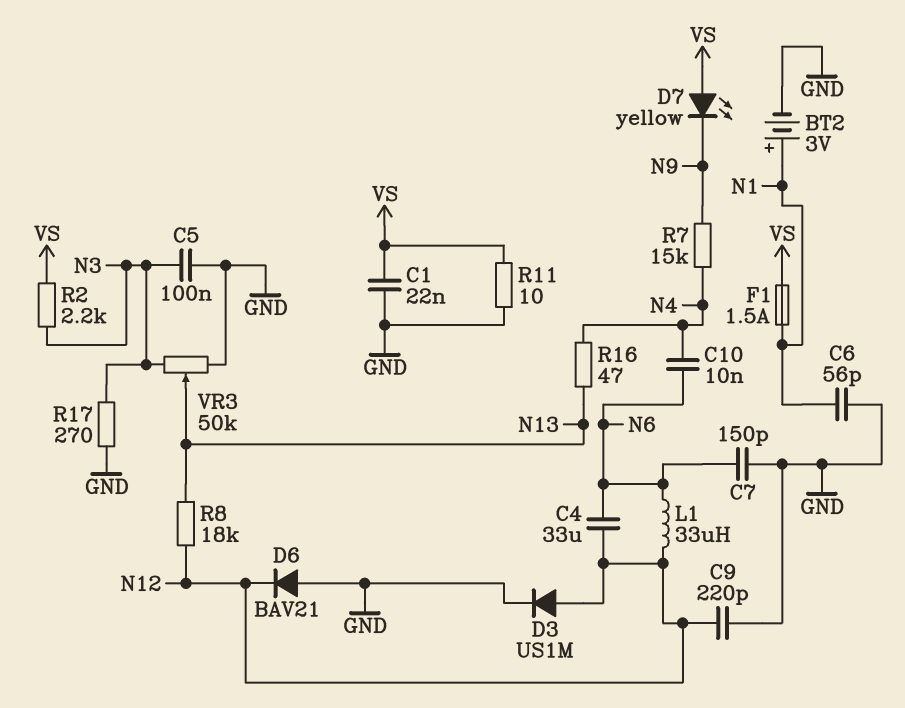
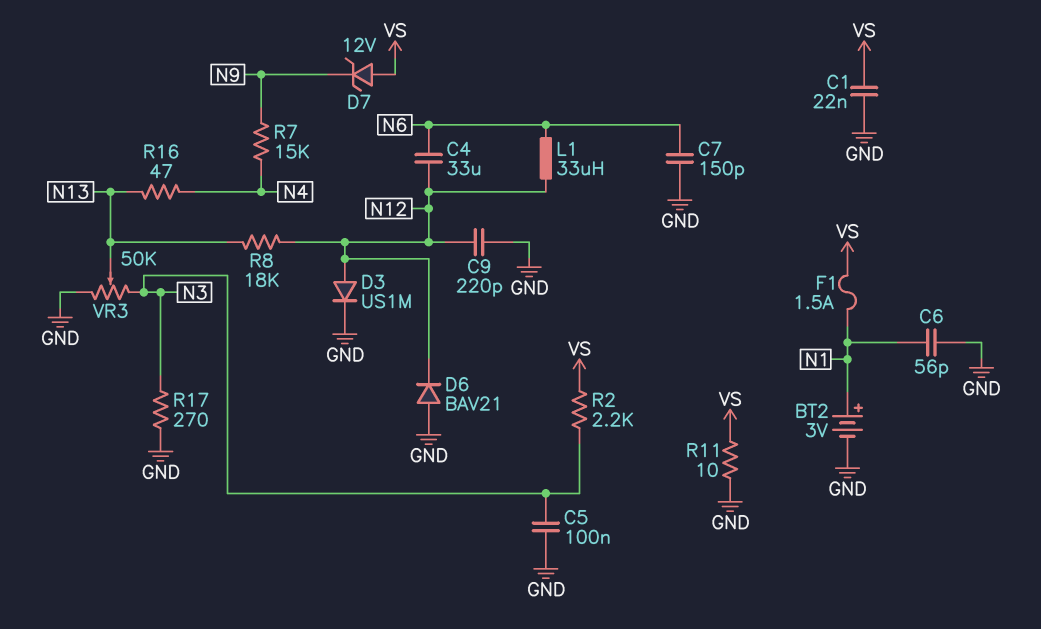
C10: 10nF (N4, N6) -> none
D7: LED yellow (A VS, K N9) -> zener 12V (A VS, K N9)

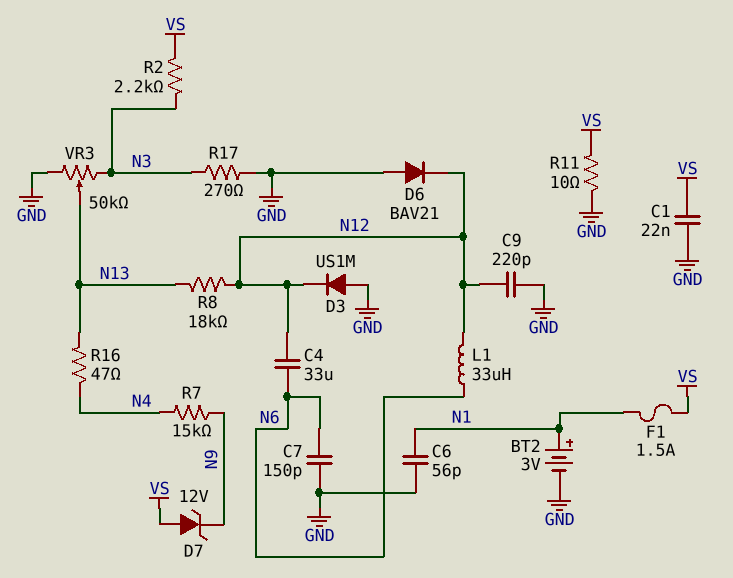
C5: 100nF (GND, N3) -> none
D3: diode US1M (A N12, K GND) -> diode US1M (A GND, K N12)

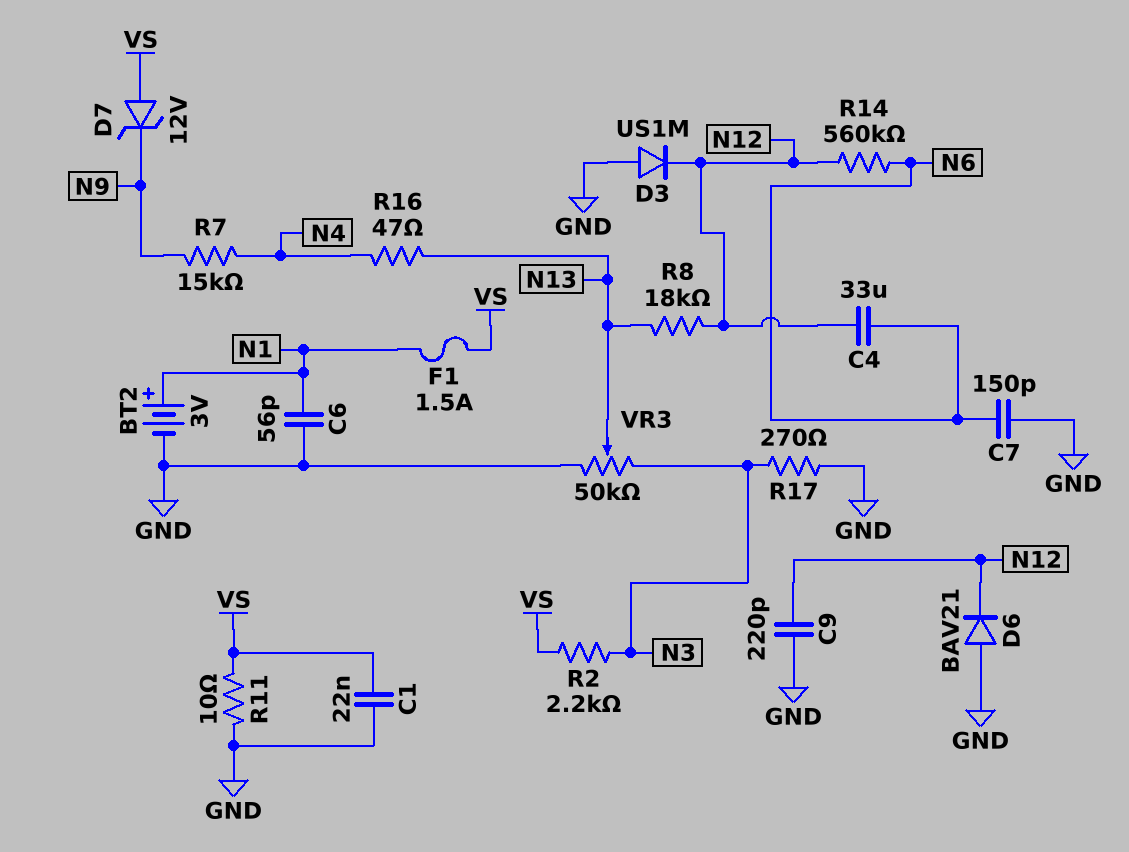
L1: 33uH (N6, N12) -> none
R14: none -> 560k (N6, N12)

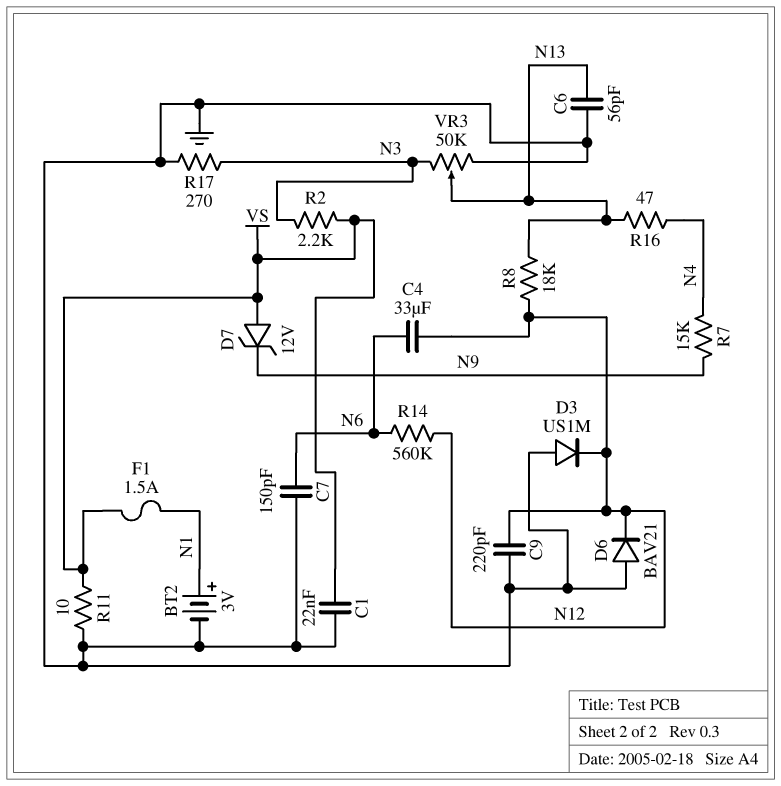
C6: 56pF (GND, N1) -> 56pF (GND, N13)

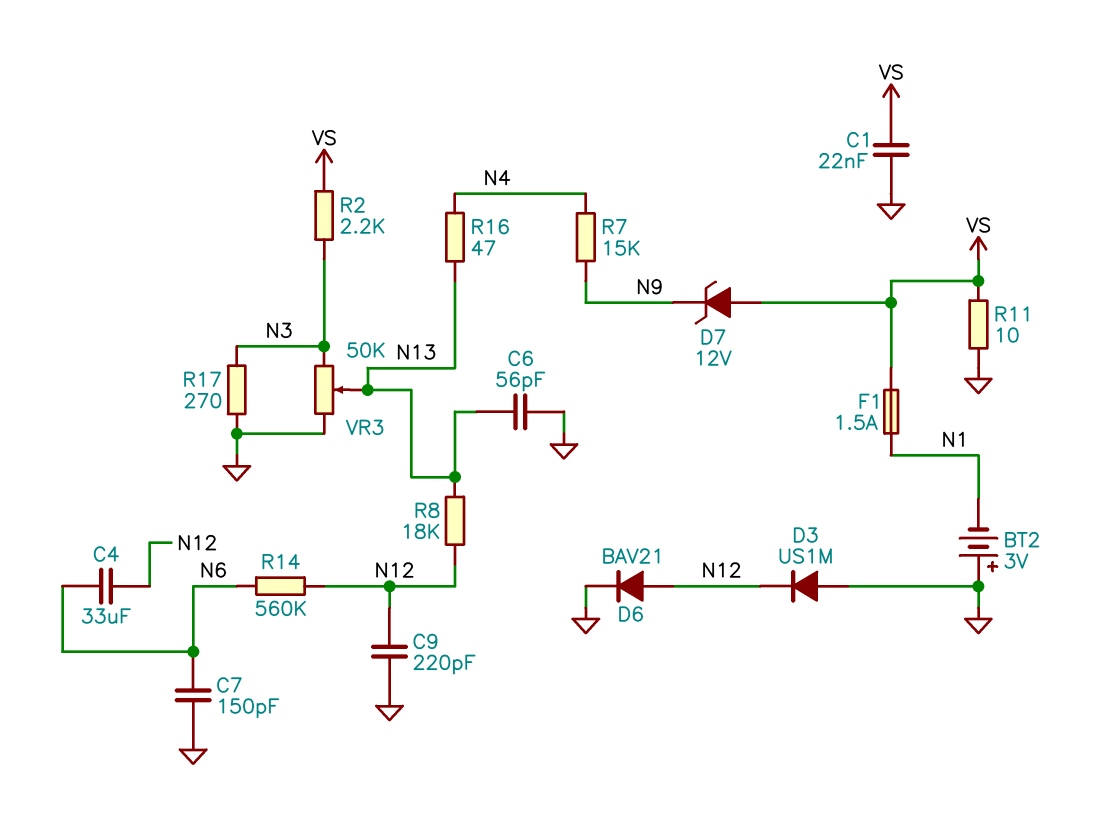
BT2: 3V (plus N1, minus GND) -> 3V (plus GND, minus N1)
D6: diode BAV21 (A GND, K N12) -> diode BAV21 (A N12, K GND)

